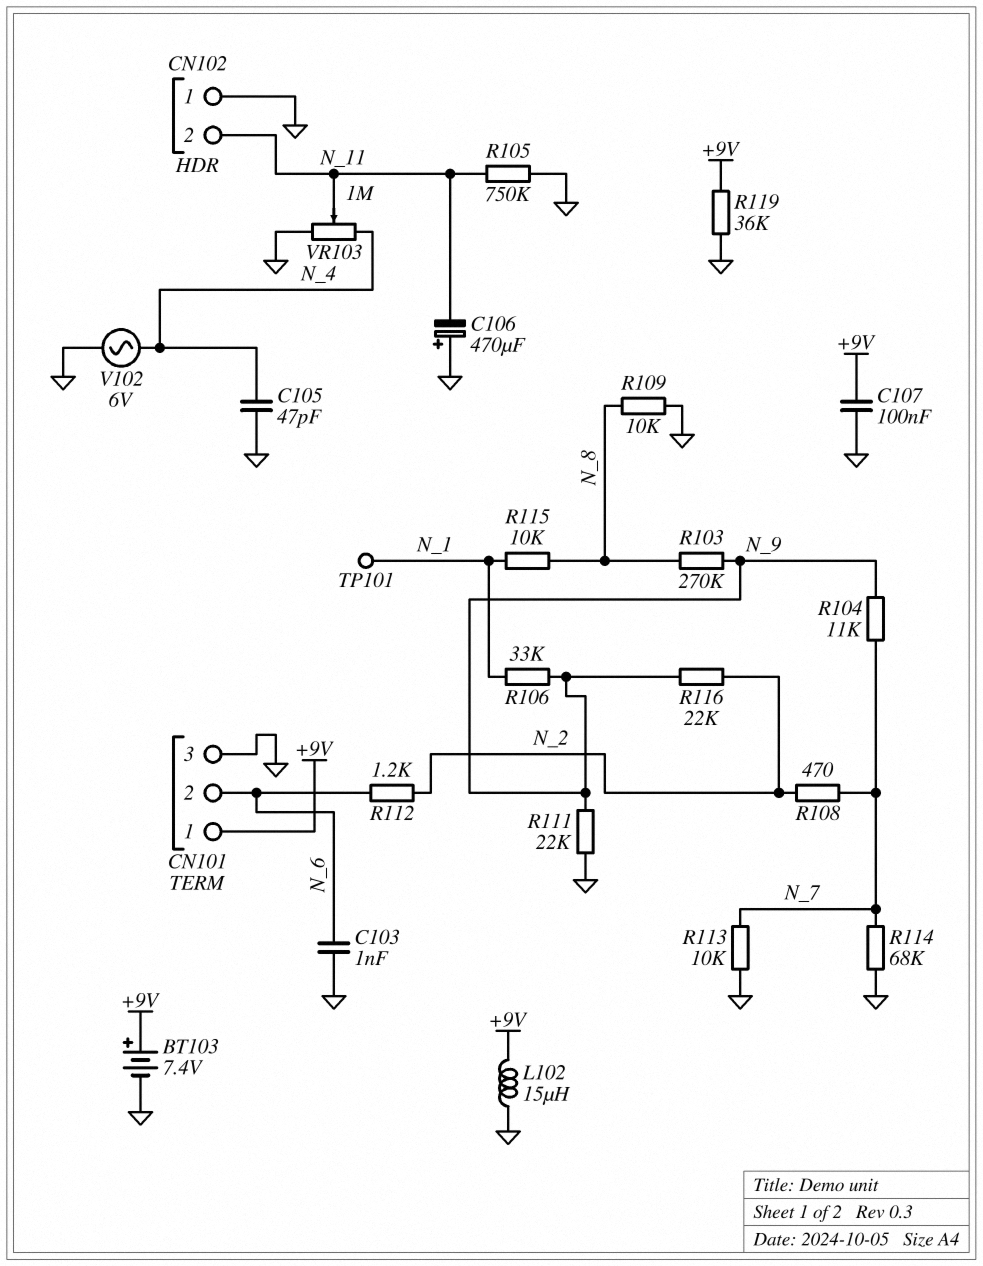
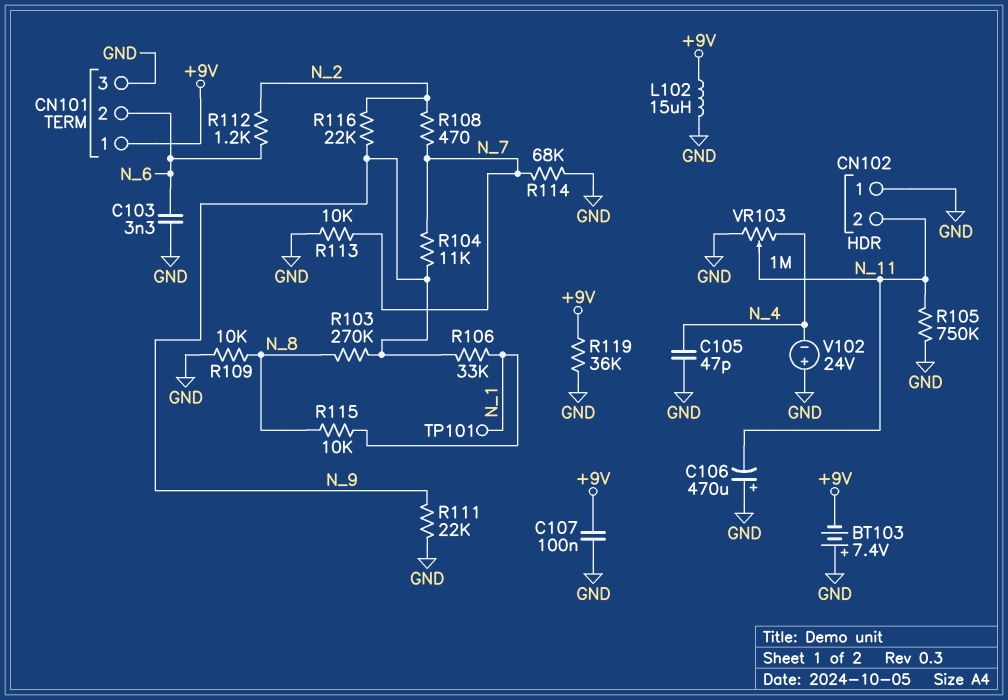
BT103: 7.4V (plus +9V, minus GND) -> 7.4V (plus GND, minus +9V)
C103: 1nF (GND, N_6) -> 3.3nF (GND, N_6)
V102: AC 6V (GND, N_4) -> 24V (plus GND, minus N_4)

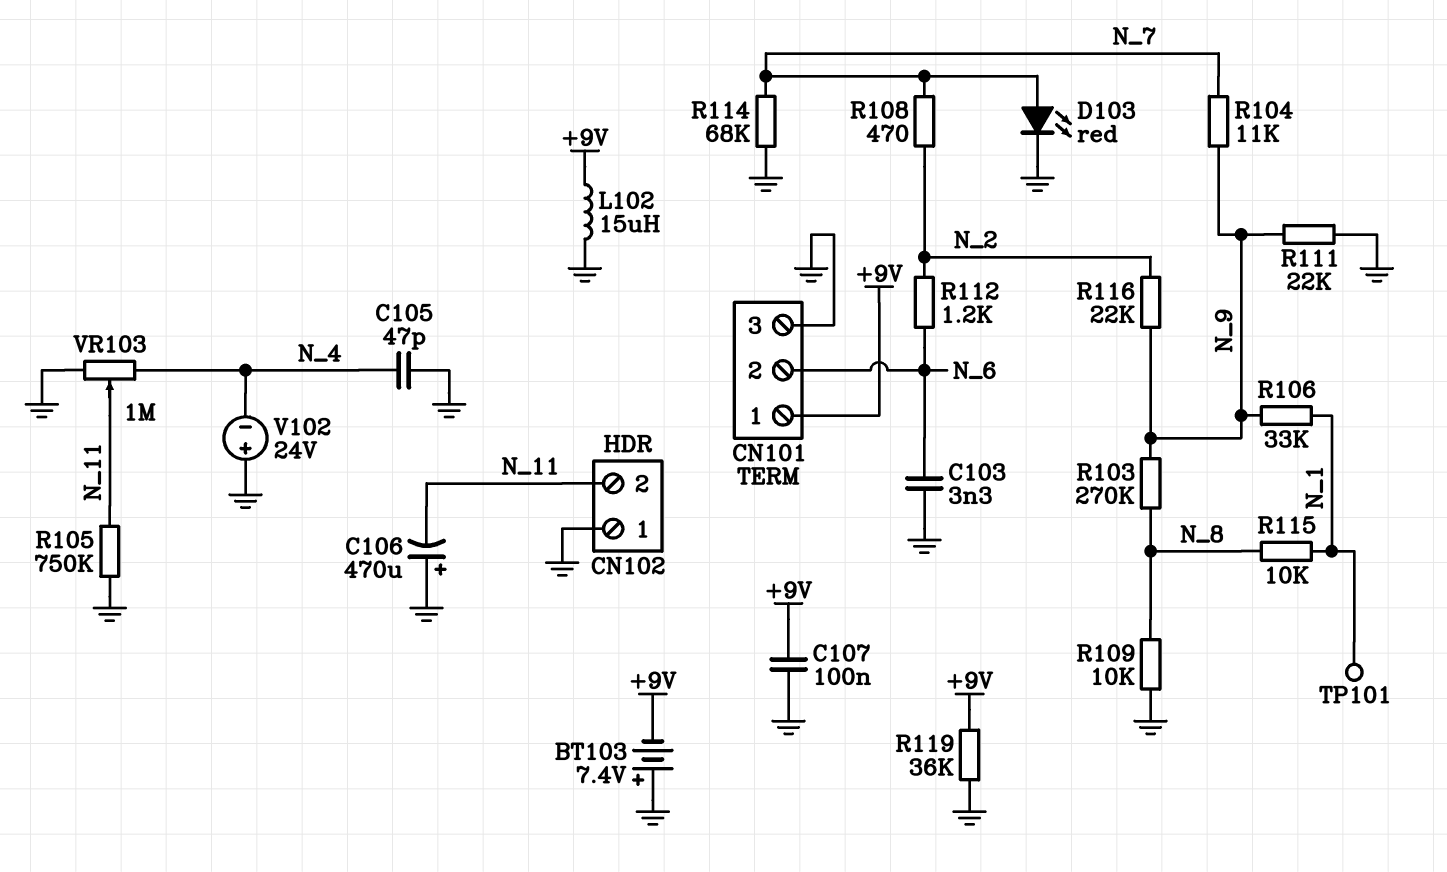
D103: none -> LED red (A N_7, K GND)
R113: 10k (GND, N_7) -> none

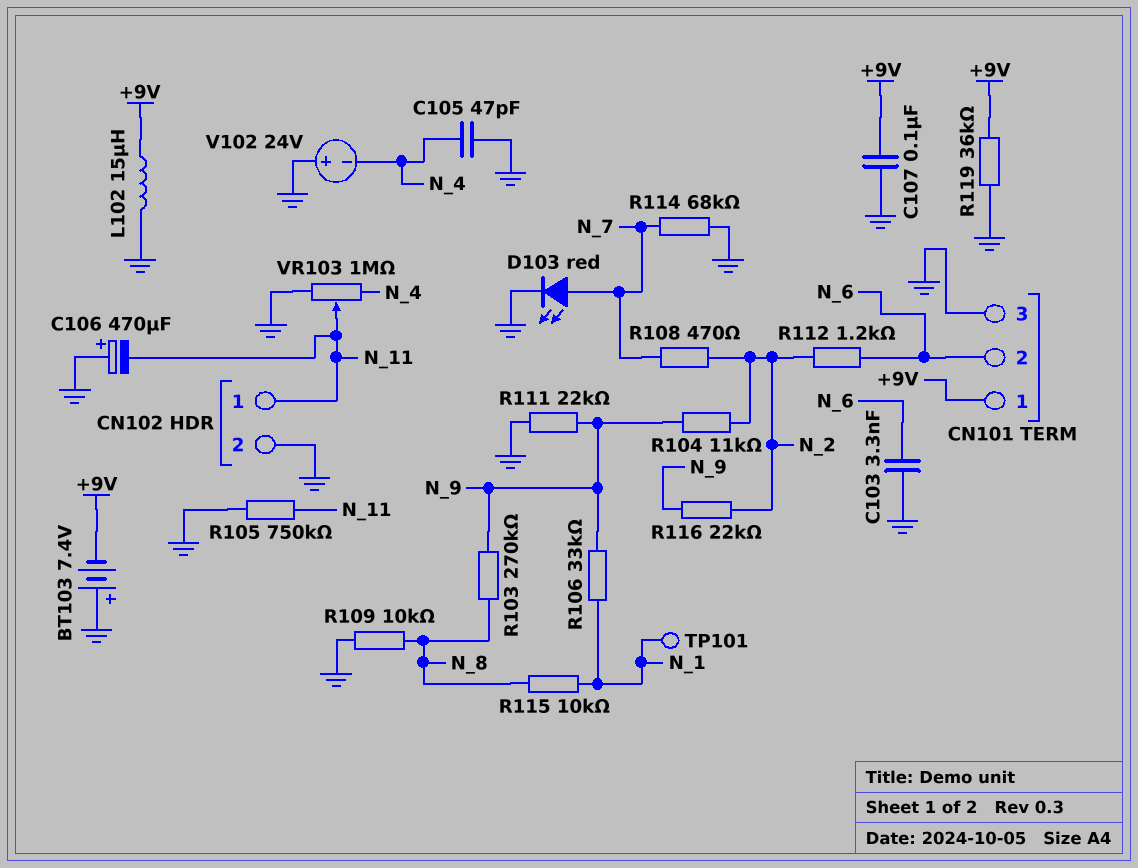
CN102 pin 1: GND -> N_11
CN102 pin 2: N_11 -> GND
R104: 11k (N_7, N_9) -> 11k (N_2, N_9)

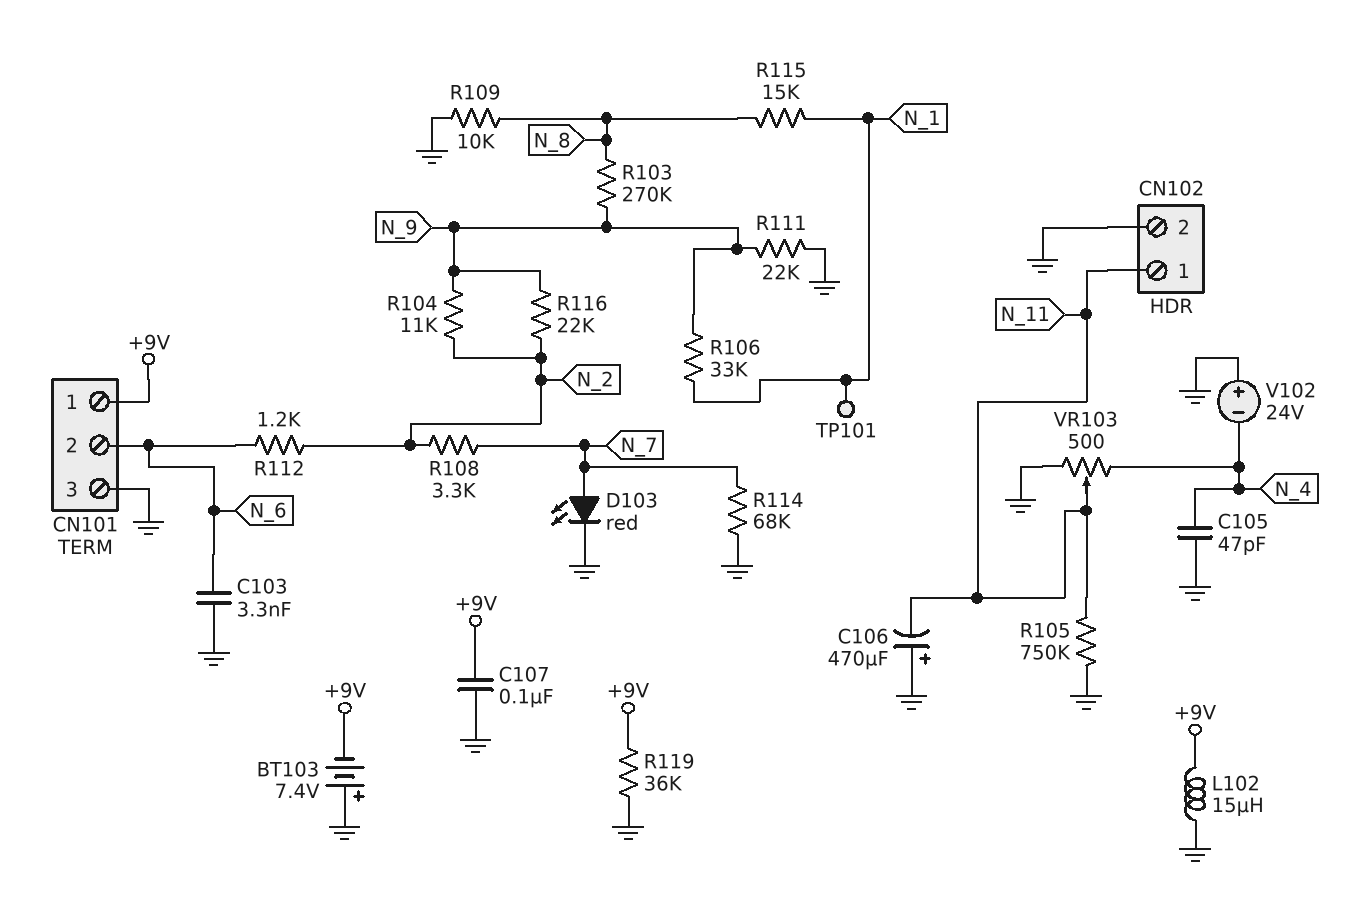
R108: 470 (N_2, N_7) -> 3.3k (N_2, N_7)
R115: 10k (N_1, N_8) -> 15k (N_1, N_8)
VR103: 1M (GND, N_4, wiper N_11) -> 500 (GND, N_4, wiper N_11)

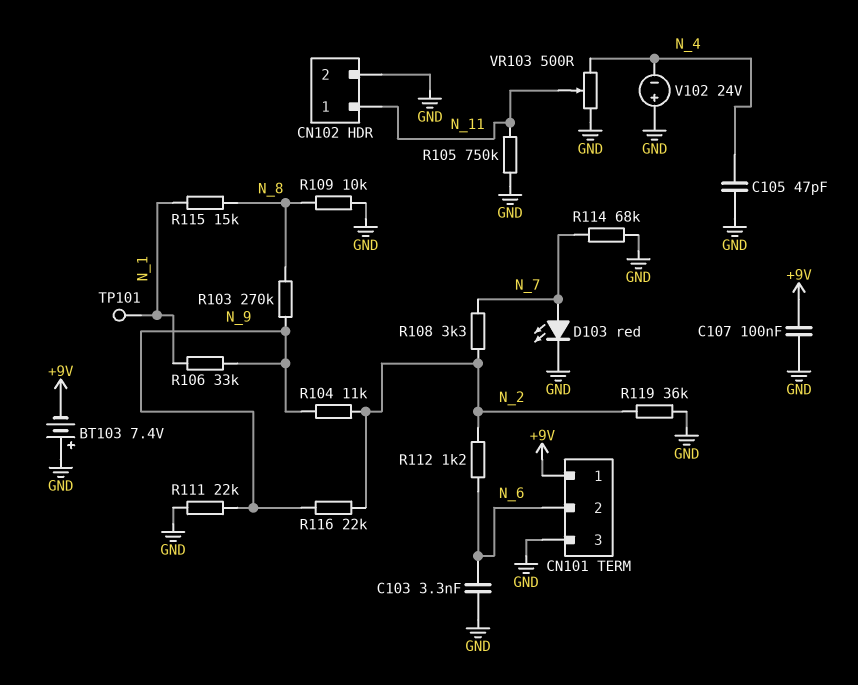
C106: 470uF (plus GND, minus N_11) -> none
L102: 15uH (+9V, GND) -> none
R119: 36k (+9V, GND) -> 36k (GND, N_2)

